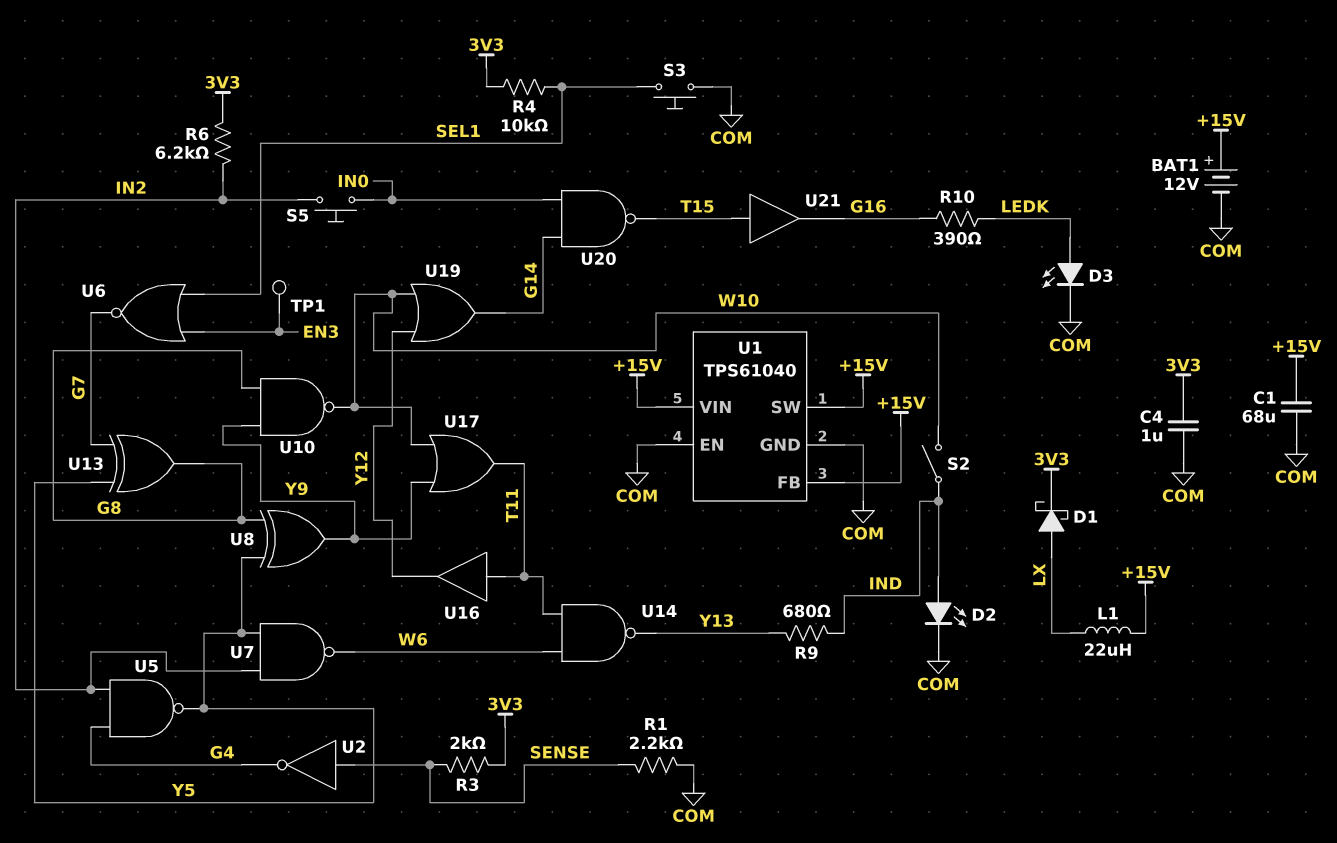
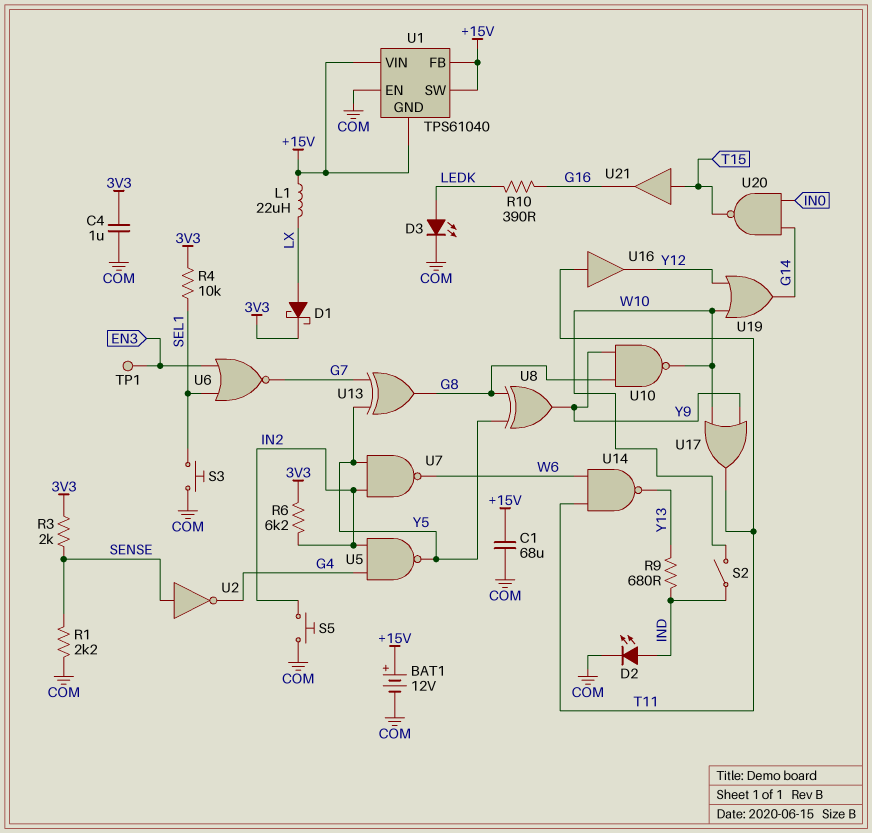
S5: button (IN0, IN2) -> button (COM, IN2)
U1 pin GND: COM -> +15V

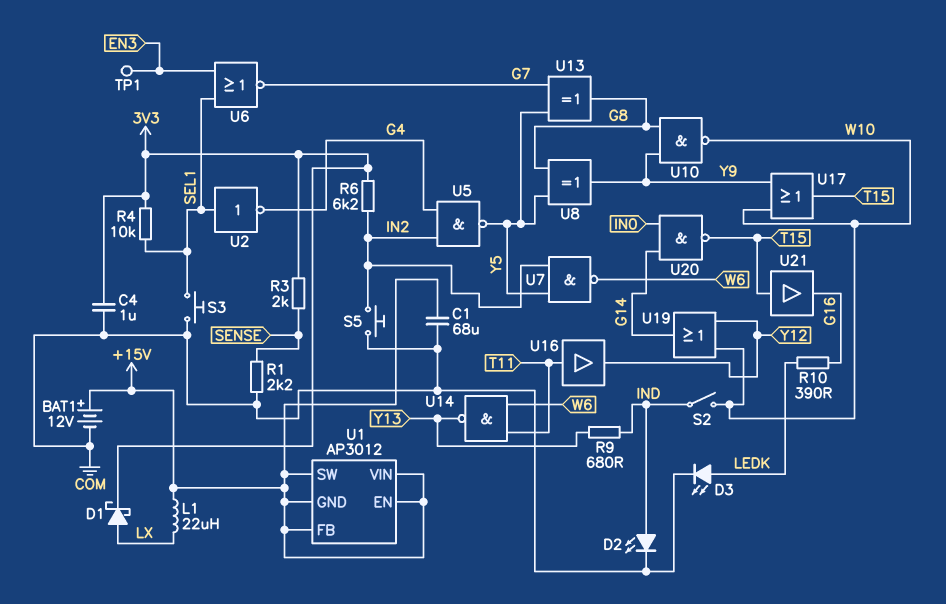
U1: TPS61040 -> AP3012
U1 pin EN: COM -> +15V
U2: NOT (in SENSE, out G4) -> NOT (in SEL1, out G4)
U17: OR (in W10, in Y9, out T11) -> OR (in W10, in Y9, out T15)

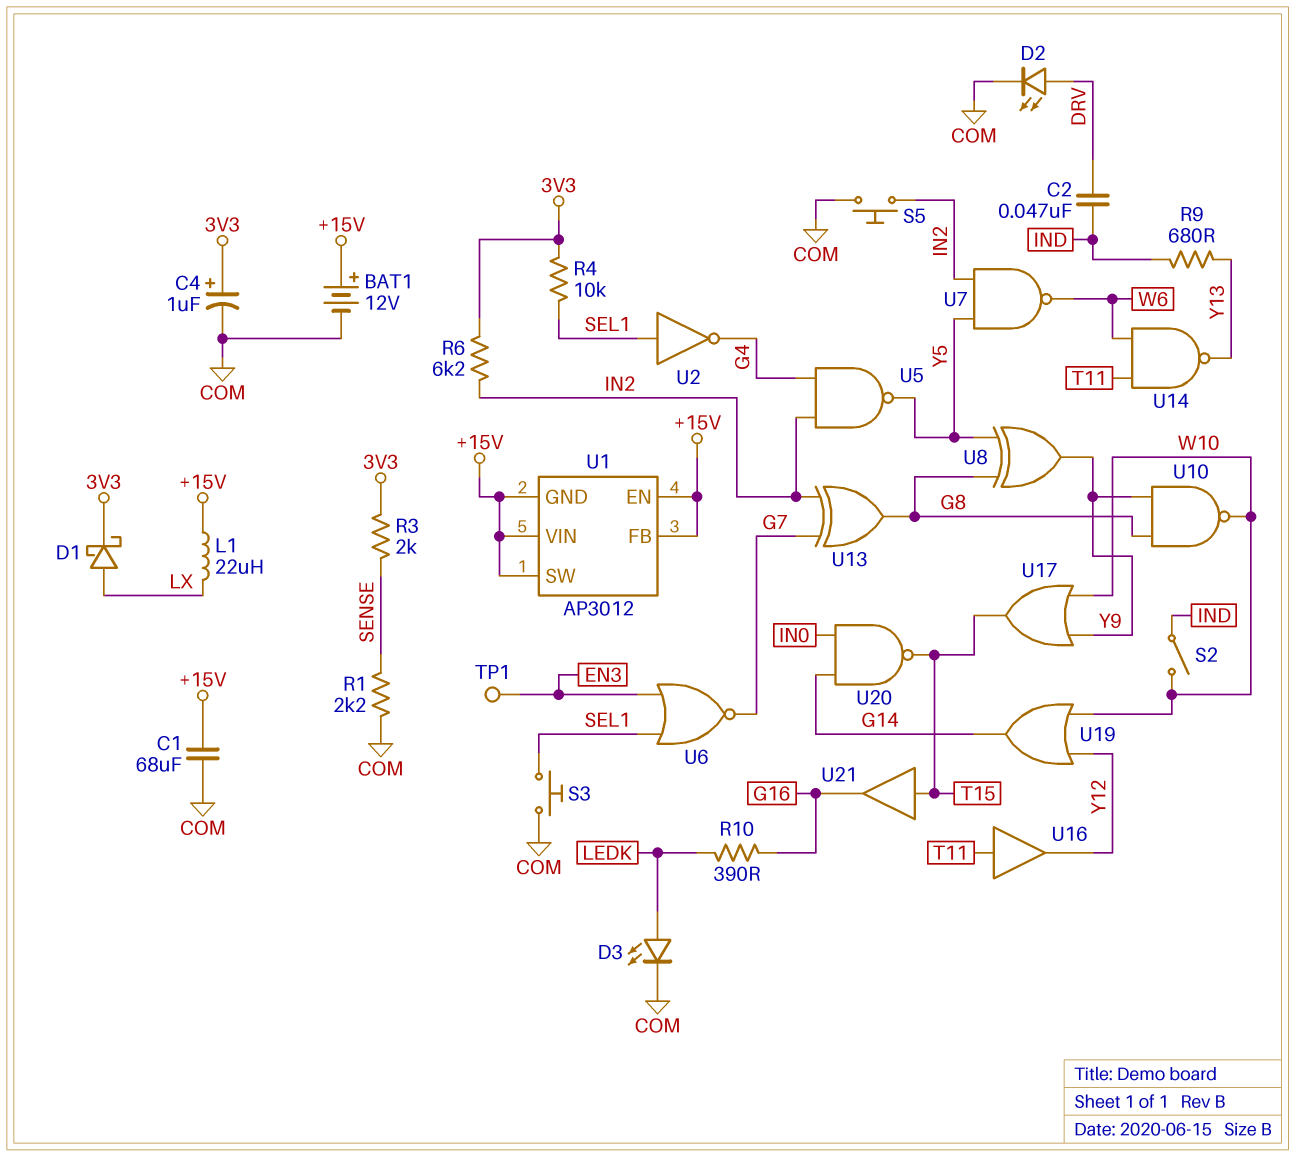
C2: none -> 47nF (DRV, IND)
C4: 1uF (3V3, COM) -> 1uF (plus 3V3, minus COM)
D2: LED (A IND, K COM) -> LED (A DRV, K COM)
U13: XOR (in G7, in Y5, out G8) -> XOR (in G7, in IN2, out G8)

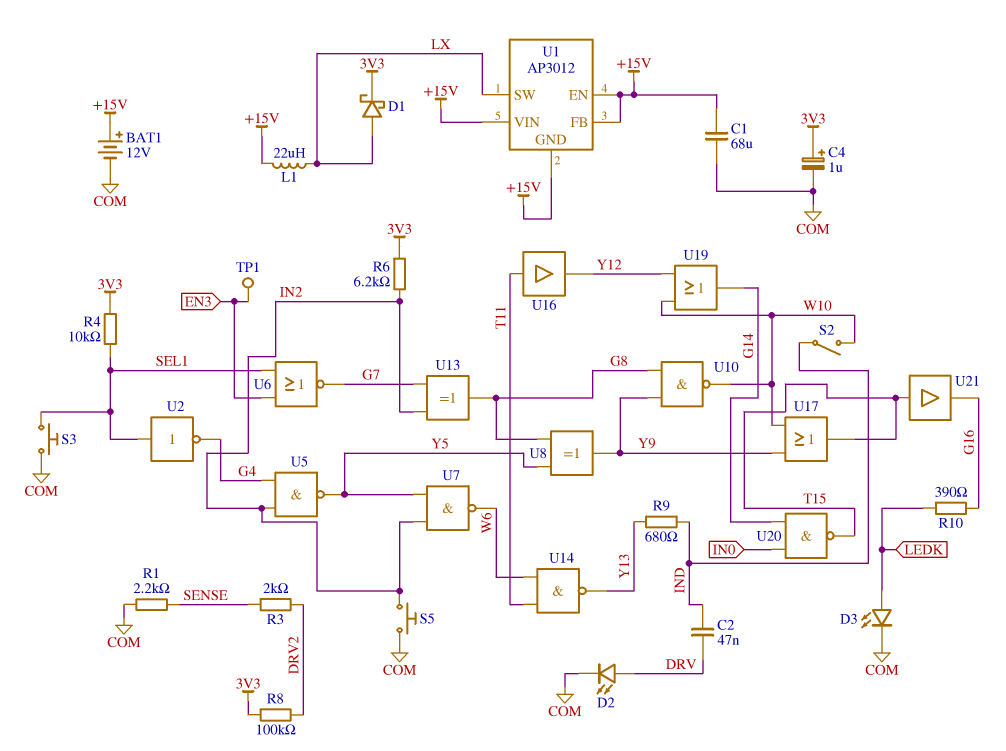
R3: 2k (3V3, SENSE) -> 2k (DRV2, SENSE)
R8: none -> 100k (3V3, DRV2)
U1 pin SW: +15V -> LX

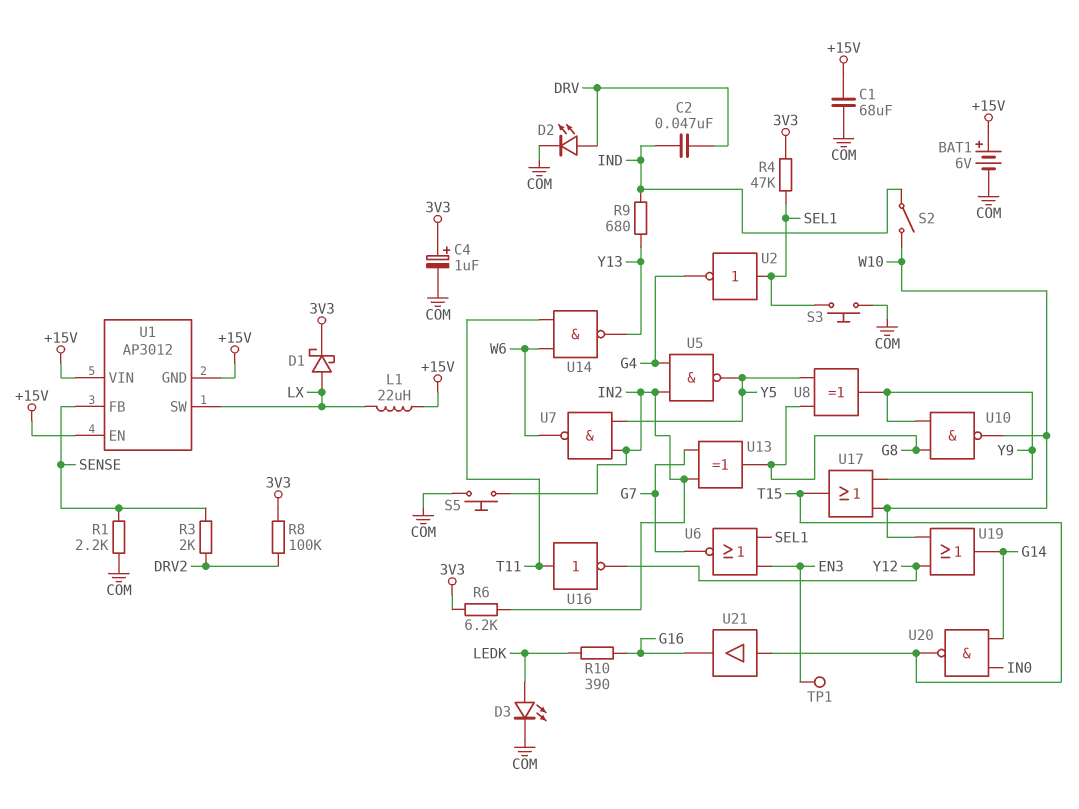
BAT1: 12V (plus +15V, minus COM) -> 6V (plus +15V, minus COM)
R4: 10k (3V3, SEL1) -> 47k (3V3, SEL1)
U1 pin FB: +15V -> SENSE
U16: buffer (in T11, out Y12) -> NOT (in T11, out Y12)

